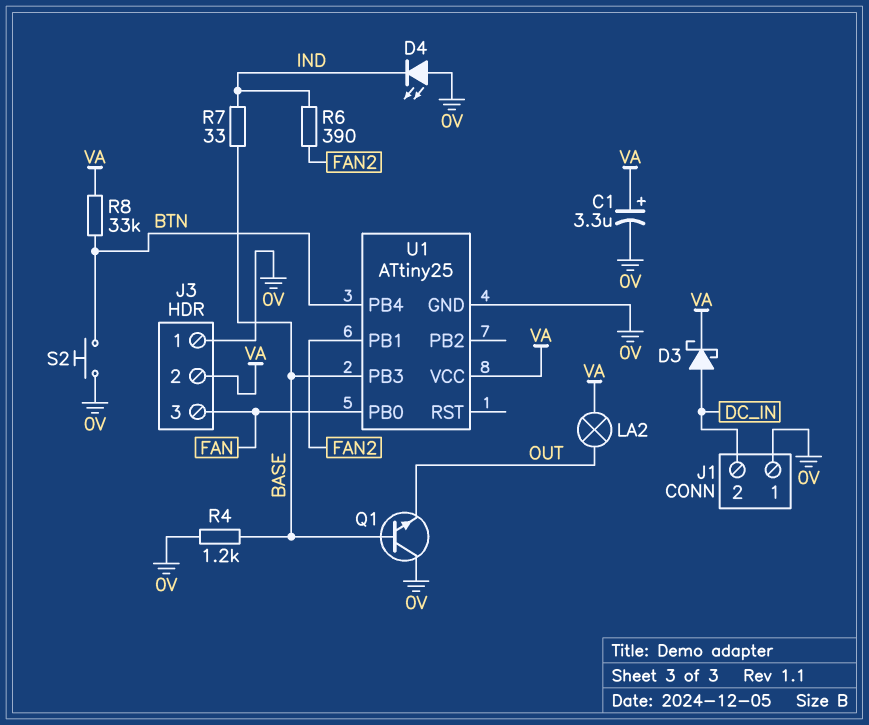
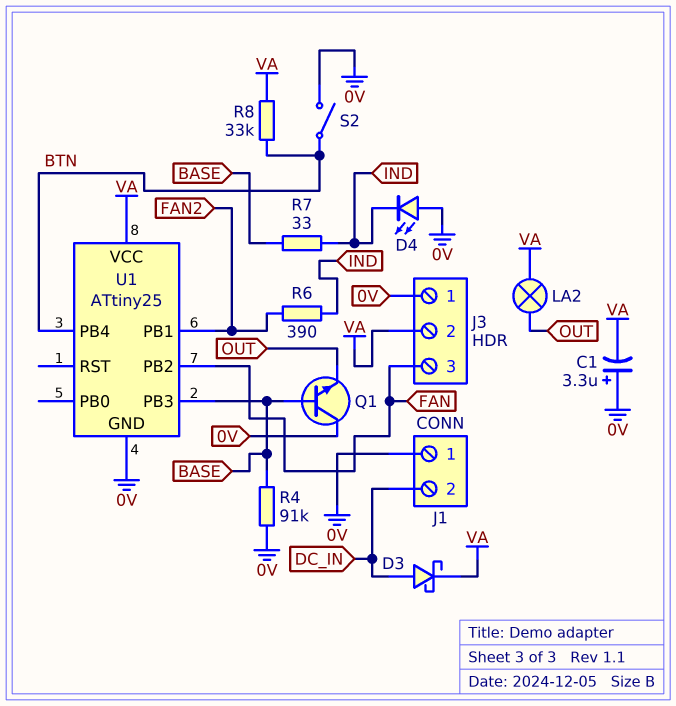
C1: 3.3uF (plus VA, minus 0V) -> 3.3uF (plus 0V, minus VA)
R4: 1.2k (0V, BASE) -> 91k (0V, BASE)
S2: button (0V, BTN) -> switch (0V, BTN)
U1 pin PB0: FAN -> none
U1 pin PB2: none -> FAN

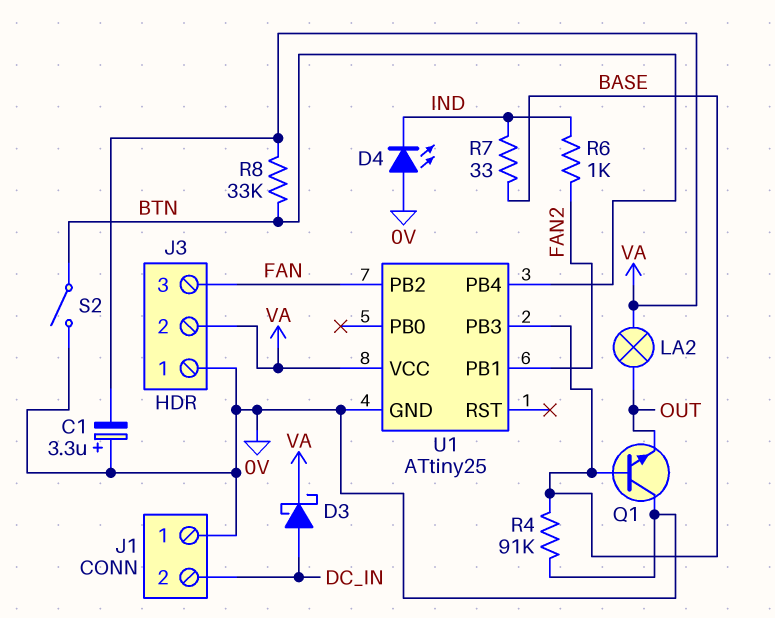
R6: 390 (FAN2, IND) -> 1k (FAN2, IND)

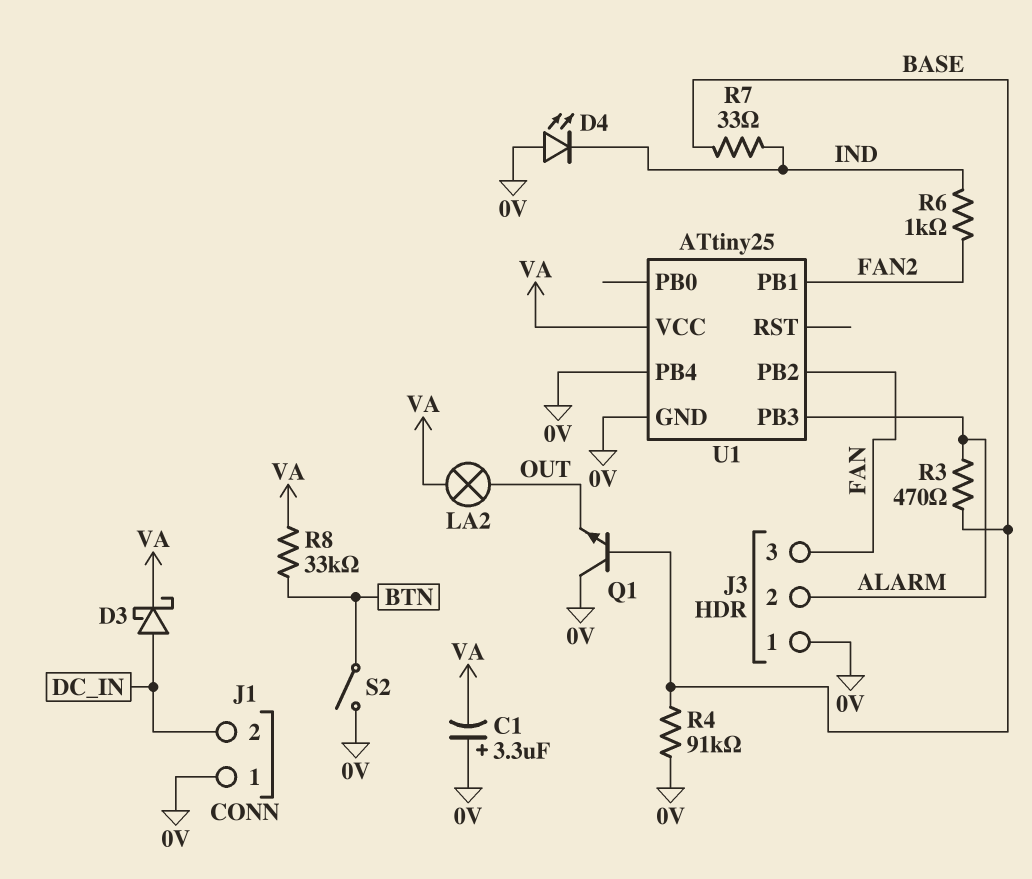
J3 pin 2: VA -> ALARM
R3: none -> 470 (ALARM, BASE)
U1 pin PB3: BASE -> ALARM
U1 pin PB4: BTN -> 0V

